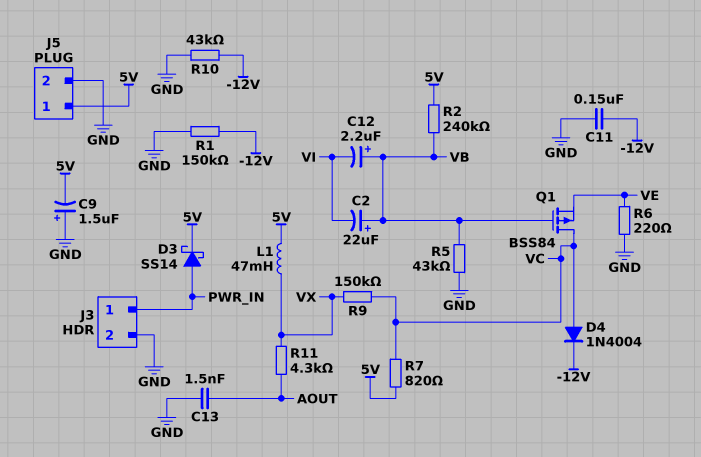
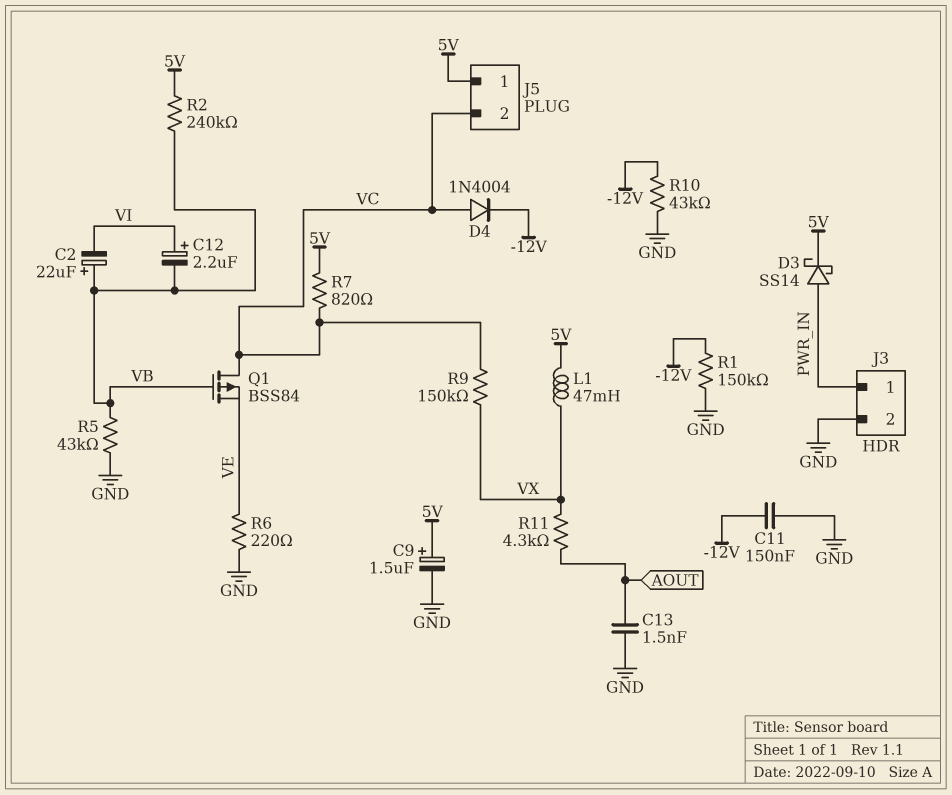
C9: 1.5uF (plus GND, minus 5V) -> 1.5uF (plus 5V, minus GND)
C12: 2.2uF (plus VB, minus VI) -> 2.2uF (plus VI, minus VB)
J5 pin 2: GND -> VC

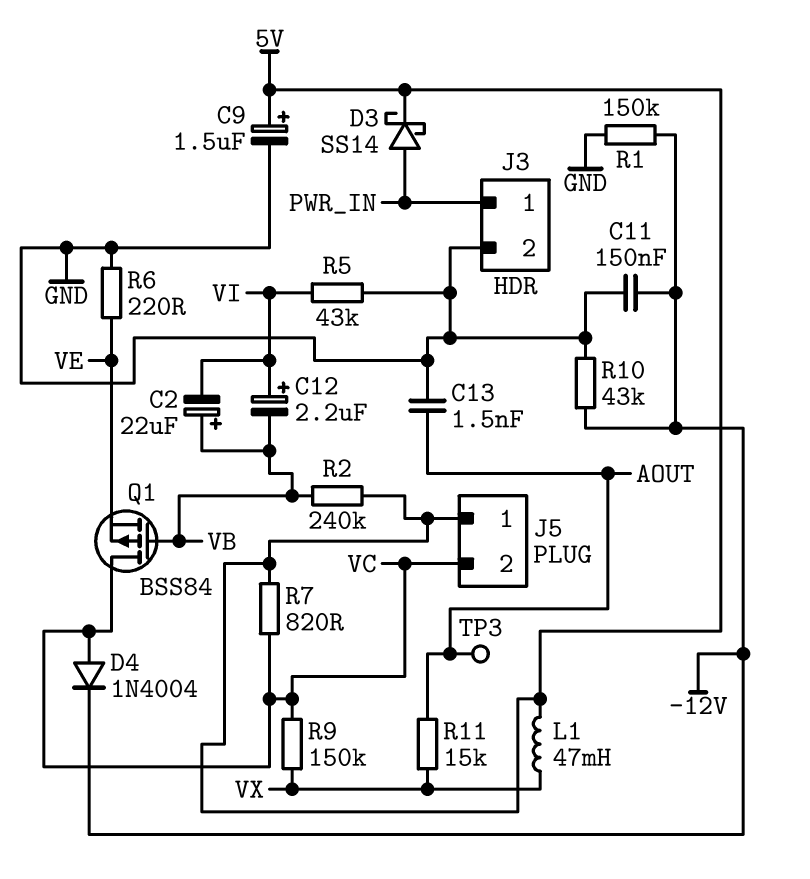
R5: 43k (GND, VB) -> 43k (GND, VI)
R11: 4.3k (AOUT, VX) -> 15k (AOUT, VX)
TP3: none -> test point (AOUT)

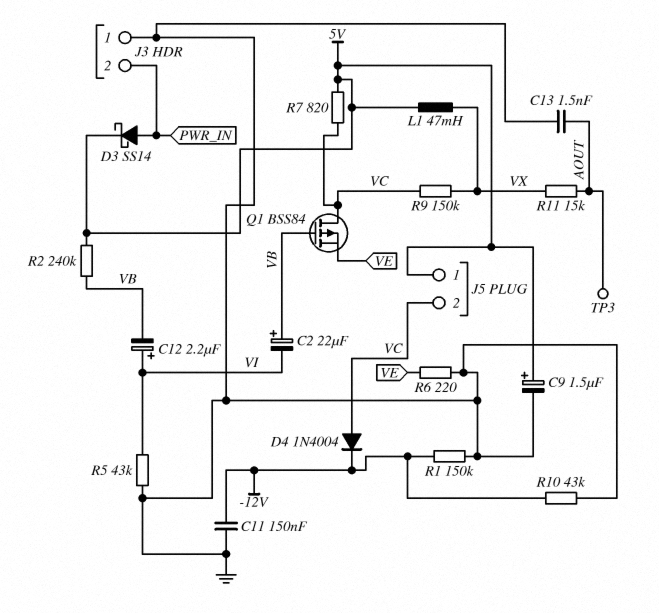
J3 pin 1: PWR_IN -> GND
J3 pin 2: GND -> PWR_IN

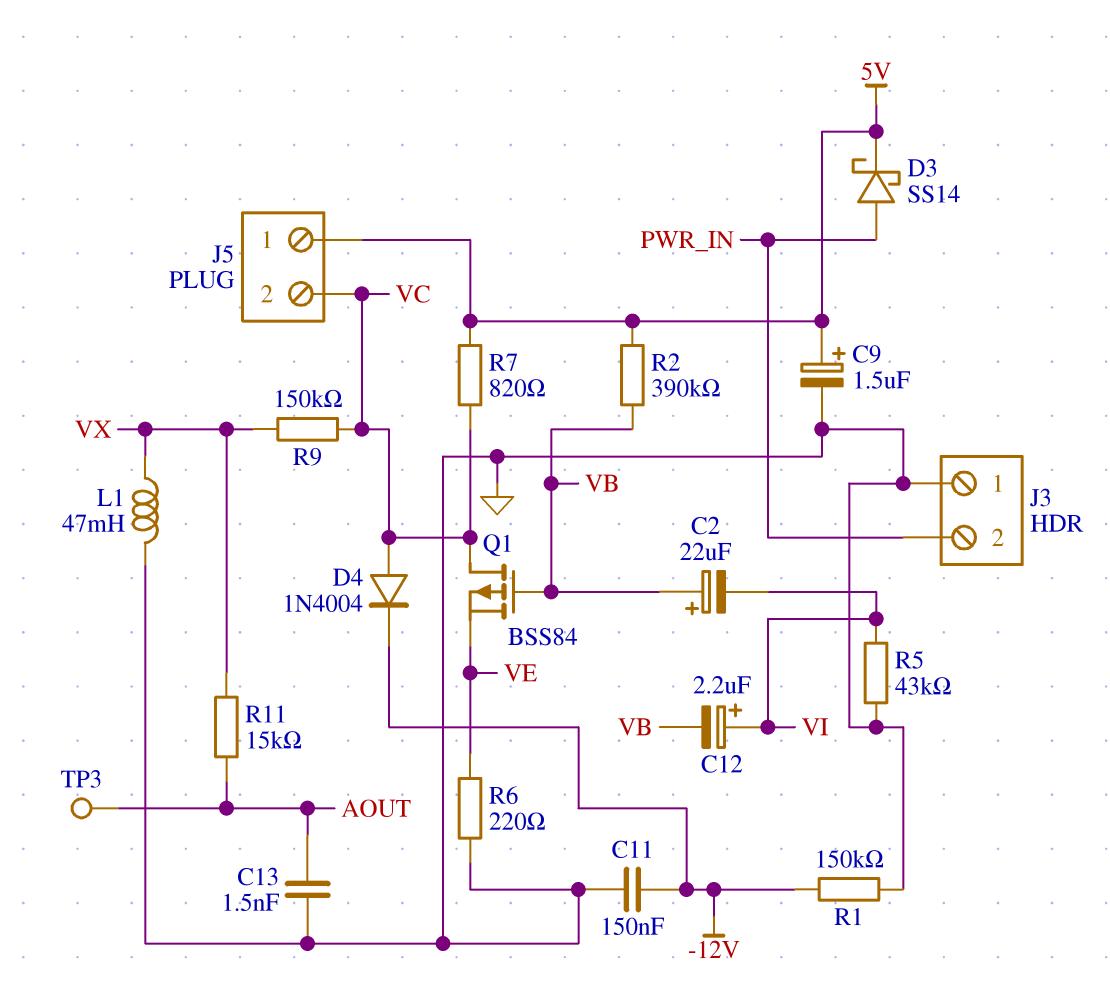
L1: 47mH (5V, VX) -> 47mH (GND, VX)
R2: 240k (5V, VB) -> 390k (5V, VB)
R10: 43k (-12V, GND) -> none

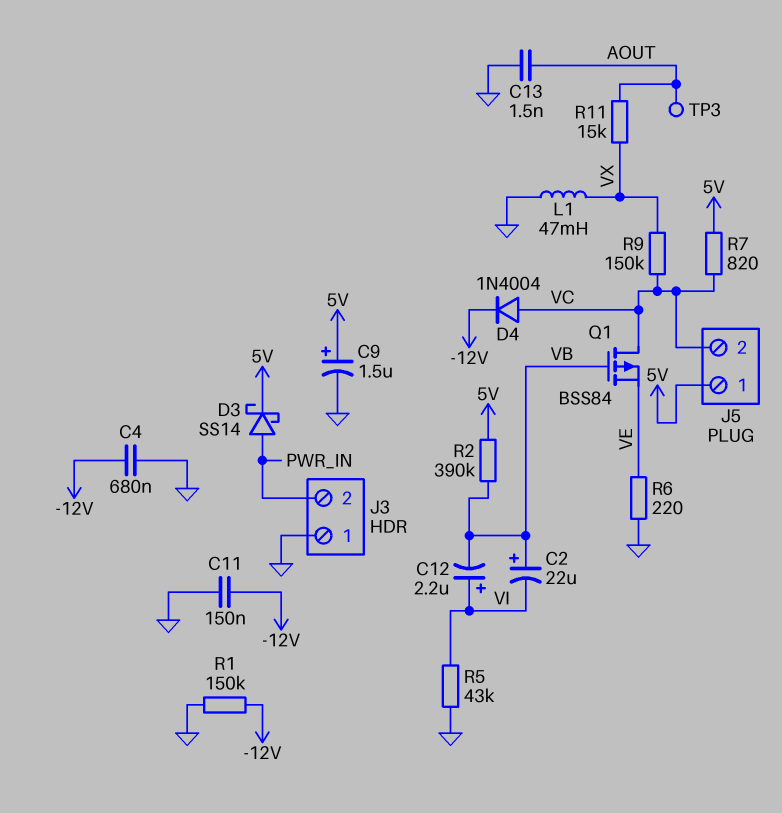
C4: none -> 680nF (-12V, GND)

